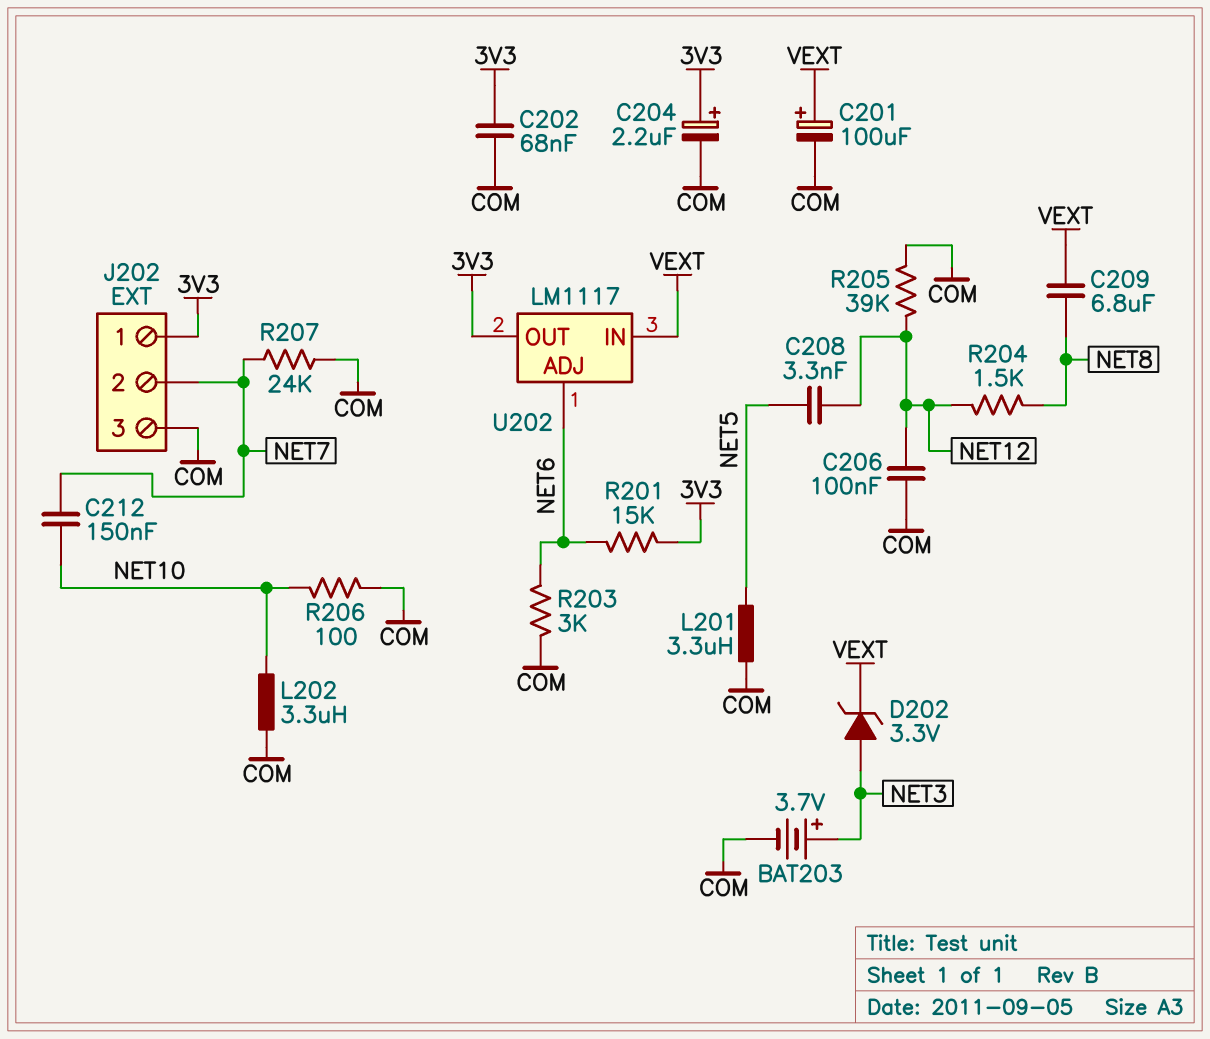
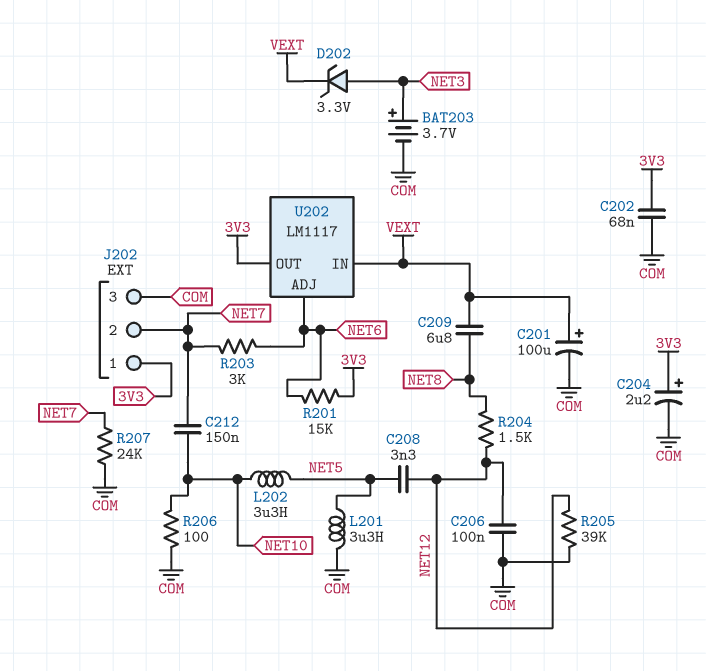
L202: 3.3uH (COM, NET10) -> 3.3uH (NET5, NET10)
R203: 3k (COM, NET6) -> 3k (NET6, NET7)

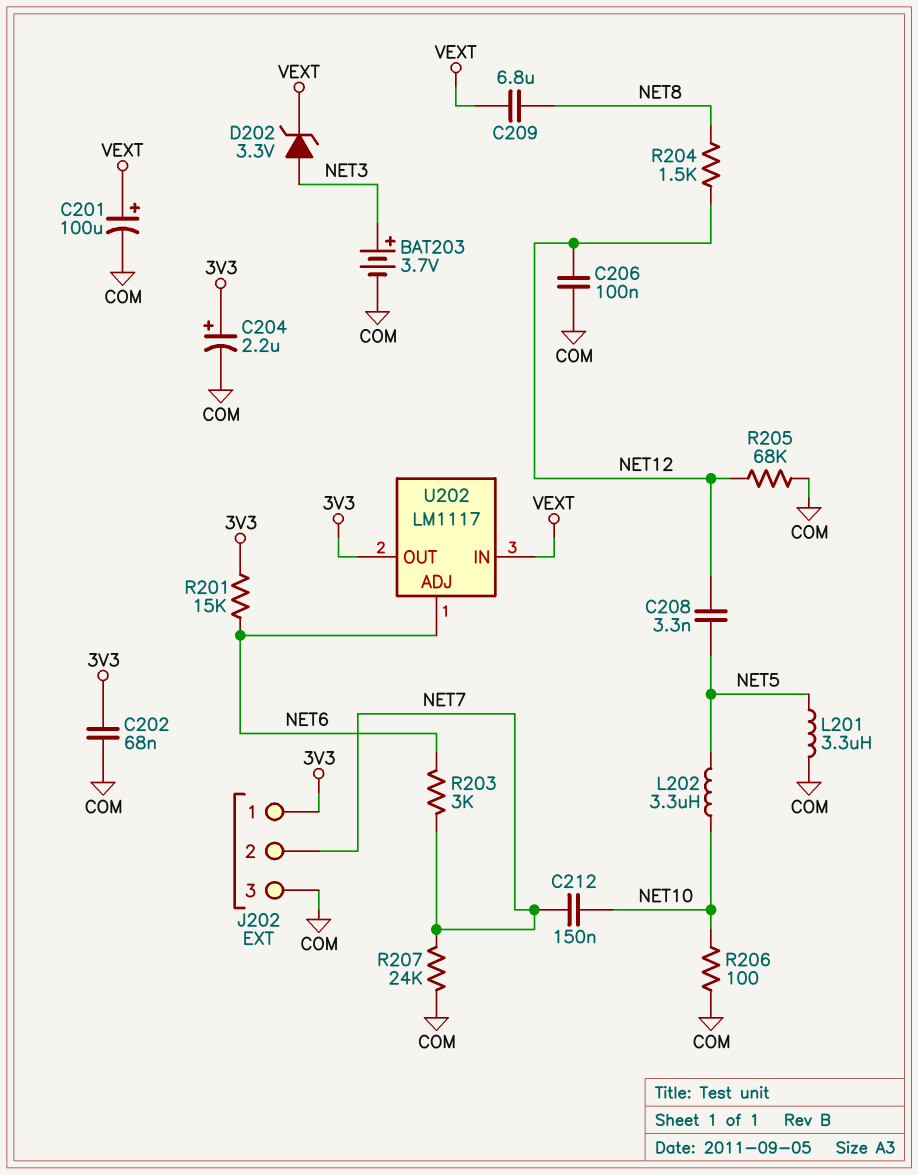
R205: 39k (COM, NET12) -> 68k (COM, NET12)

